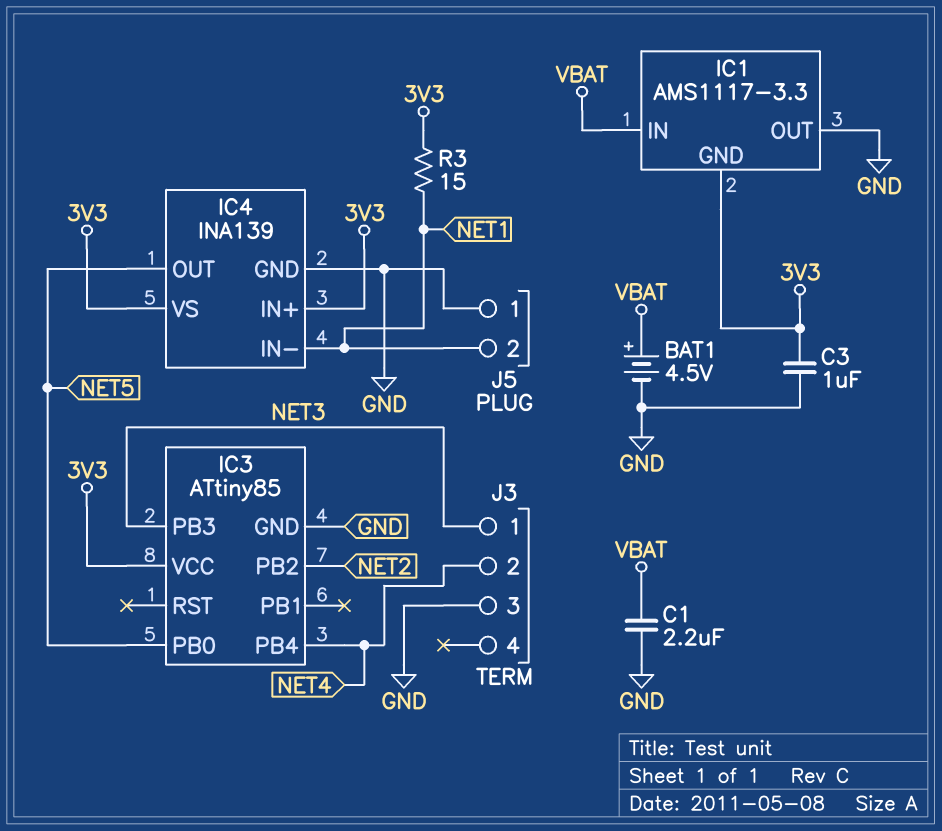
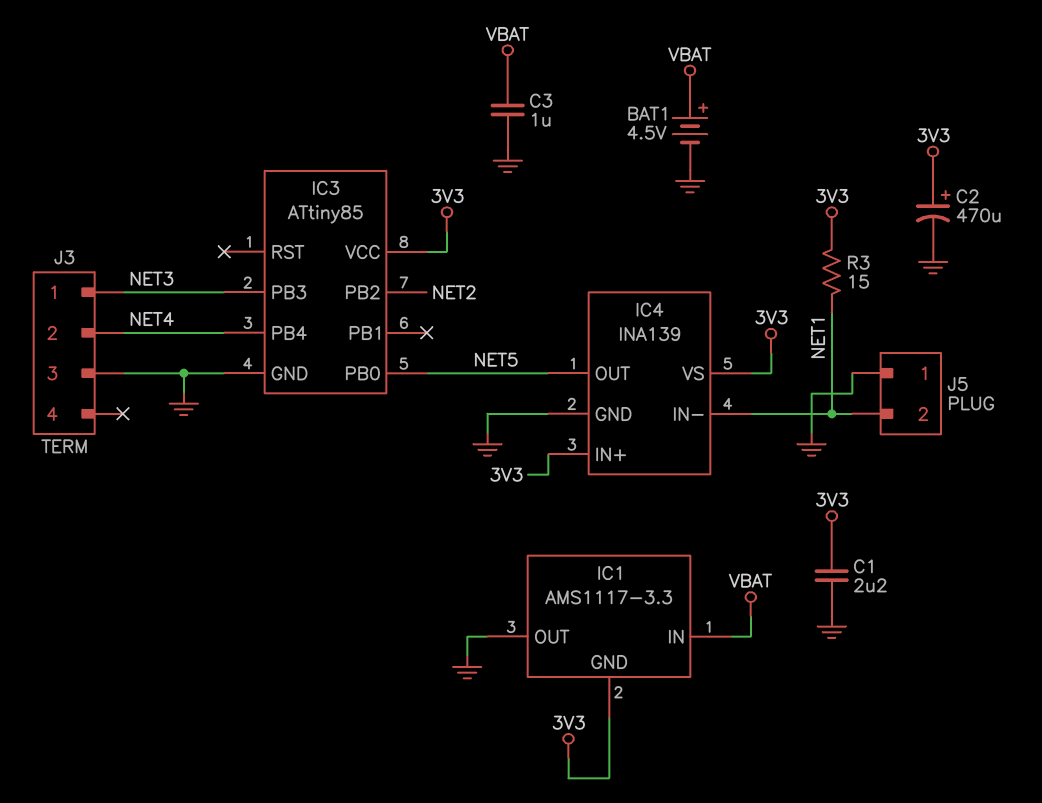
C1: 2.2uF (GND, VBAT) -> 2.2uF (3V3, GND)
C2: none -> 470uF (plus 3V3, minus GND)
C3: 1uF (3V3, GND) -> 1uF (GND, VBAT)

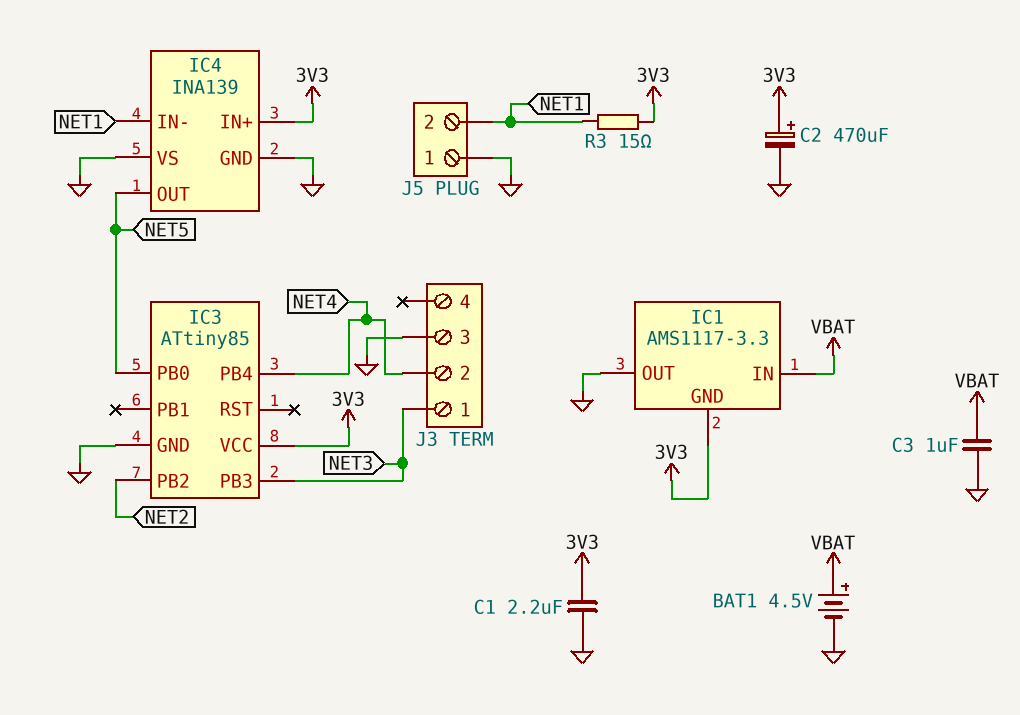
IC4 pin VS: 3V3 -> GND

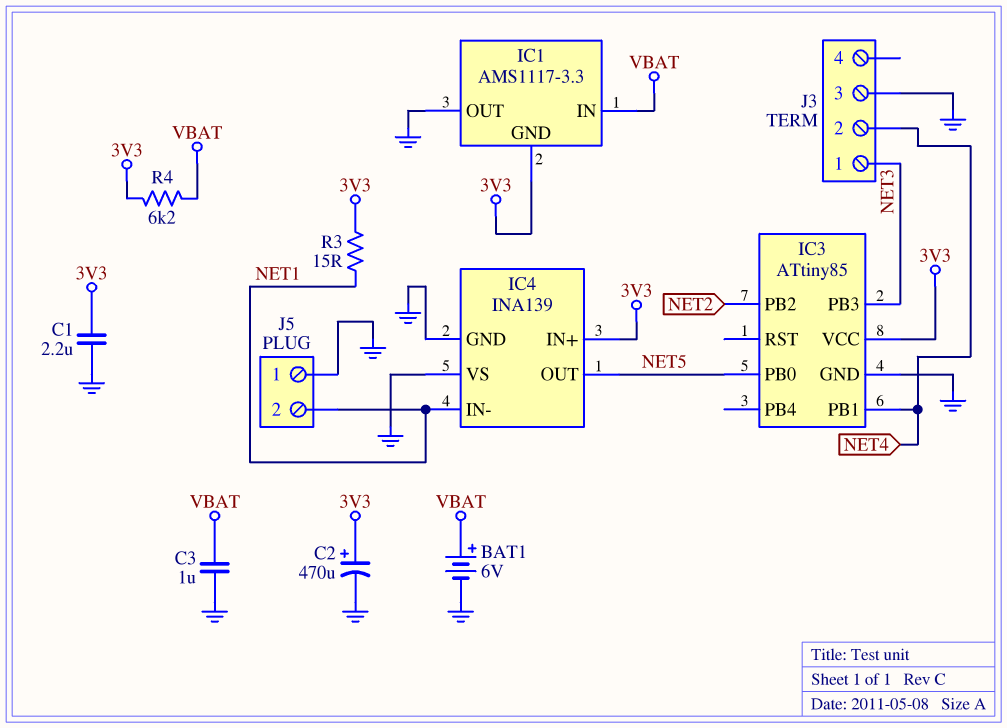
BAT1: 4.5V (plus VBAT, minus GND) -> 6V (plus VBAT, minus GND)
IC3 pin PB1: none -> NET4
IC3 pin PB4: NET4 -> none
R4: none -> 6.2k (3V3, VBAT)

